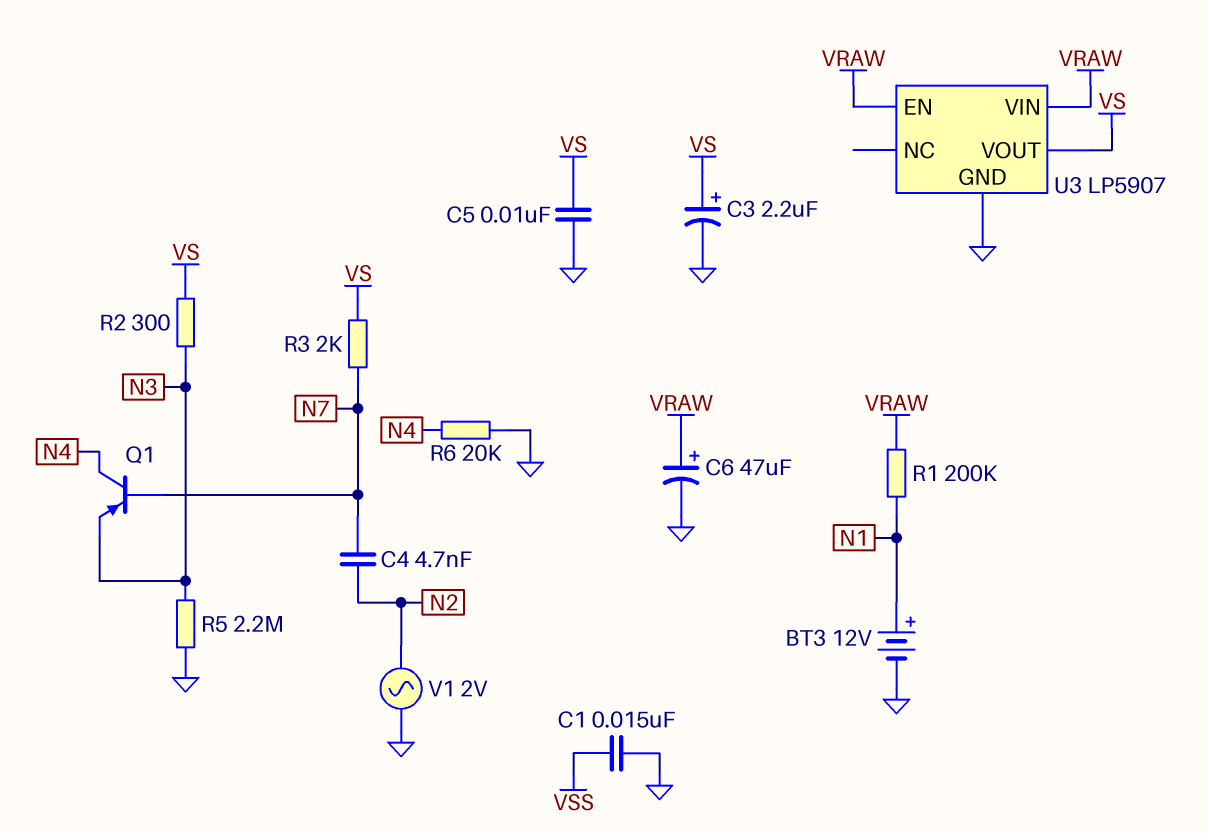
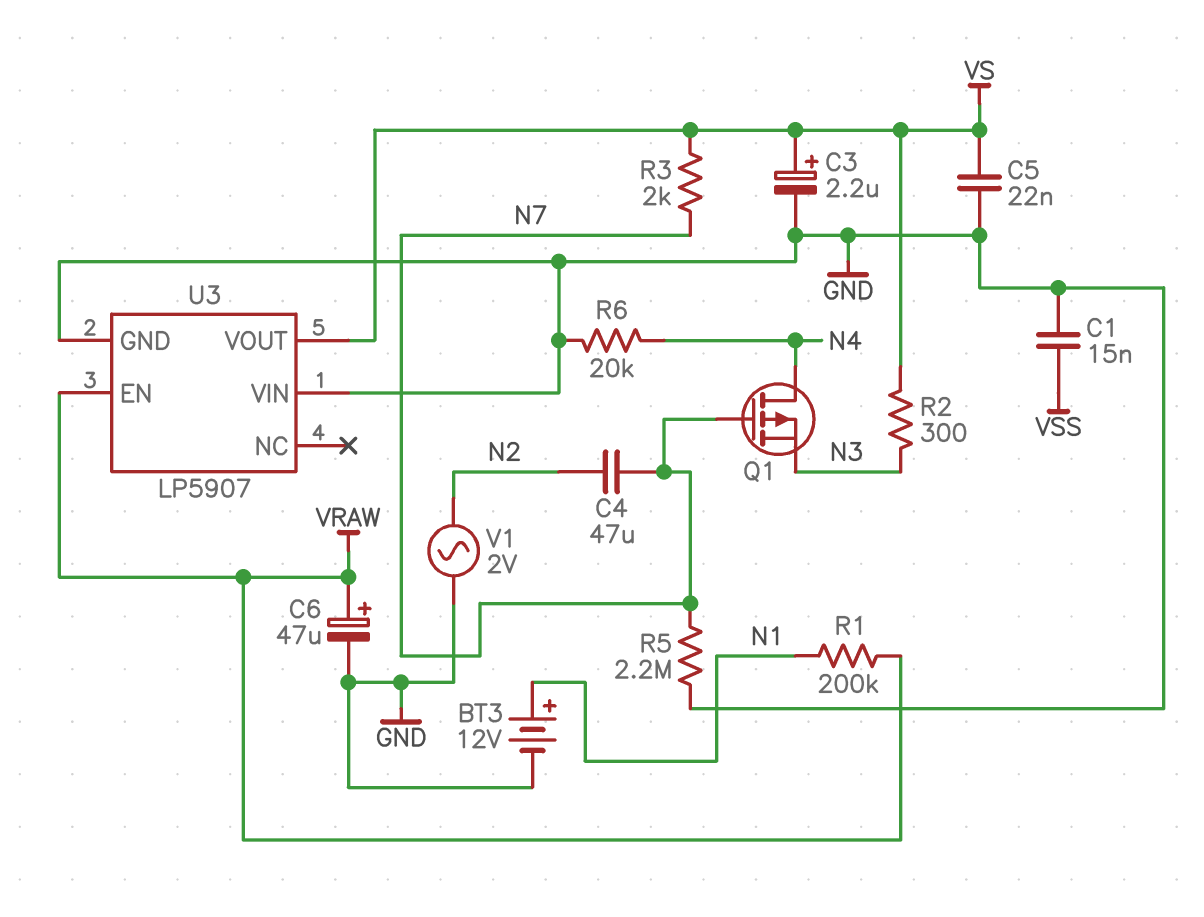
C4: 4.7nF (N2, N7) -> 47uF (N2, N7)
C5: 10nF (GND, VS) -> 22nF (GND, VS)
Q1: PNP (B N7, C N4, E N3) -> PMOS (G N7, D N4, S N3)
R5: 2.2M (GND, N3) -> 2.2M (GND, N7)
U3 pin VIN: VRAW -> GND

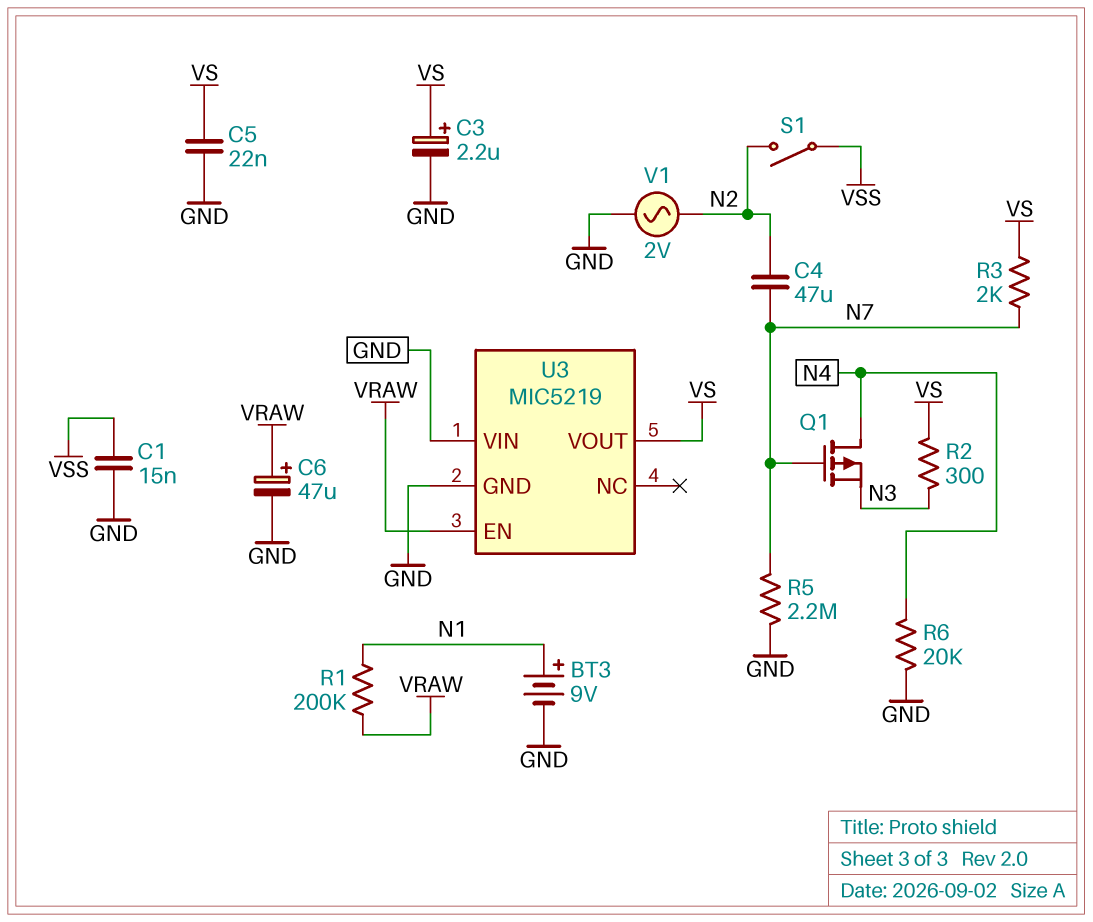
BT3: 12V (plus N1, minus GND) -> 9V (plus N1, minus GND)
S1: none -> switch (N2, VSS)
U3: LP5907 -> MIC5219

